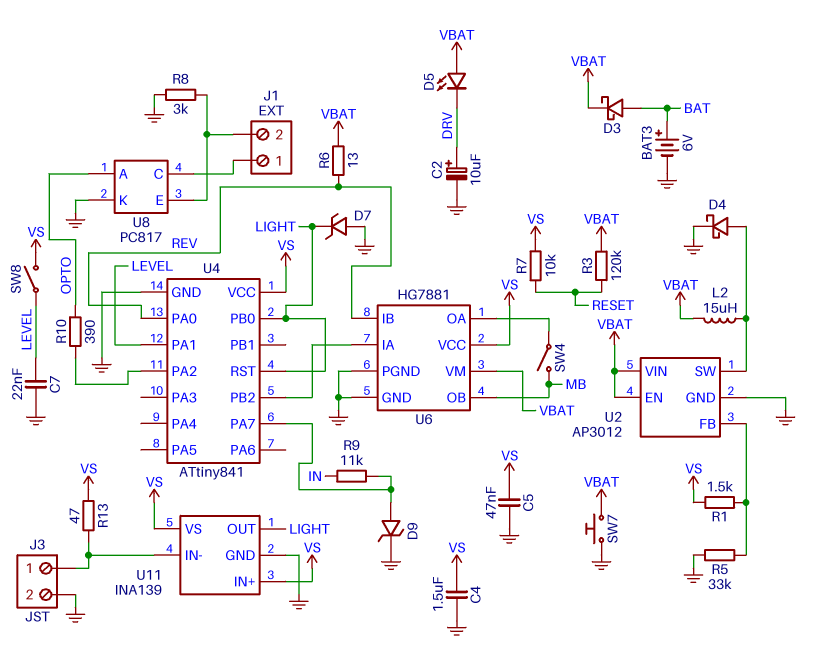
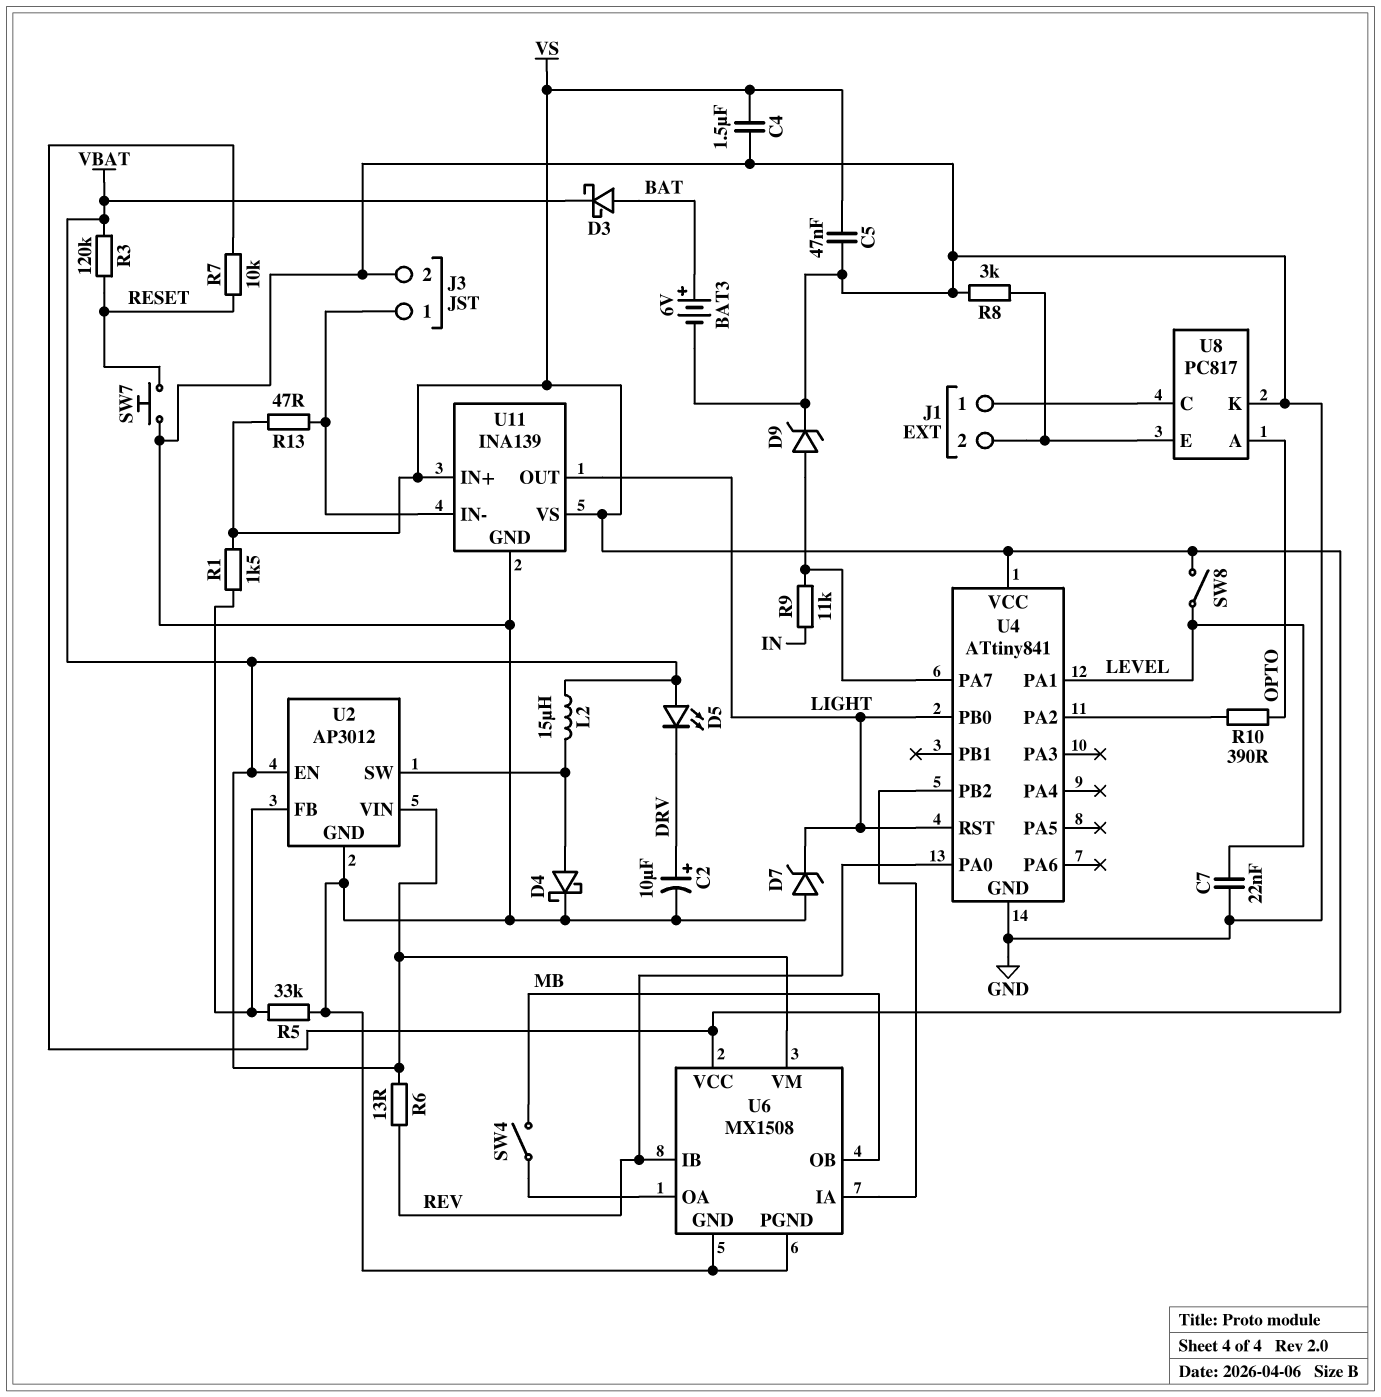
SW7: button (GND, VBAT) -> button (GND, RESET)
U6: HG7881 -> MX1508

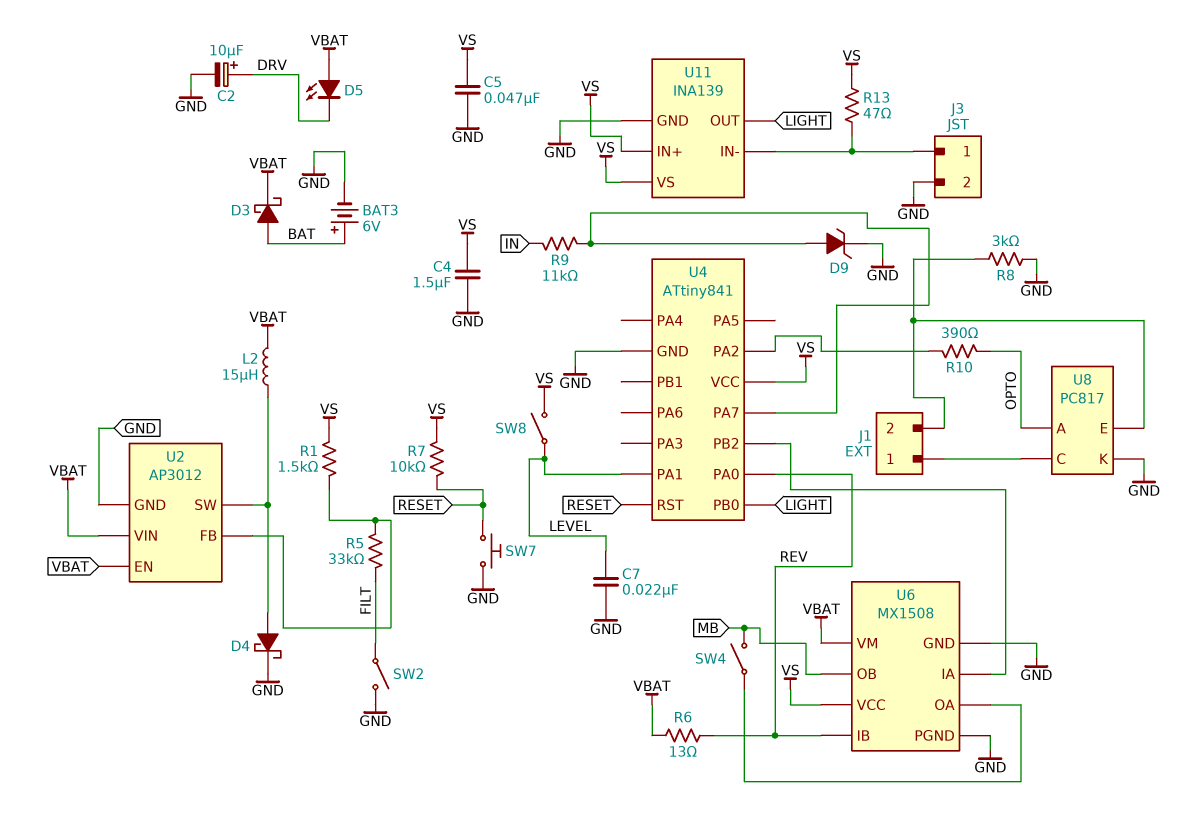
D7: zener (A GND, K LIGHT) -> none
R3: 120k (RESET, VBAT) -> none
R5: 33k (GND, U2/FB) -> 33k (FILT, U2/FB)
SW2: none -> switch (FILT, GND)
U4 pin RST: LIGHT -> RESET

